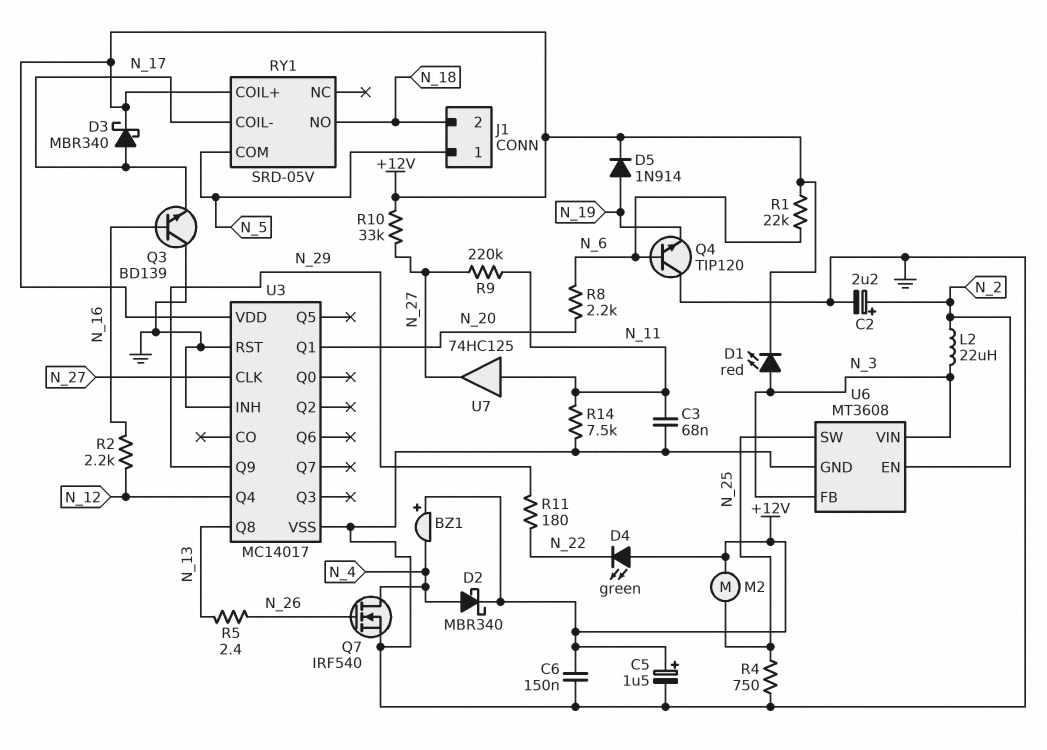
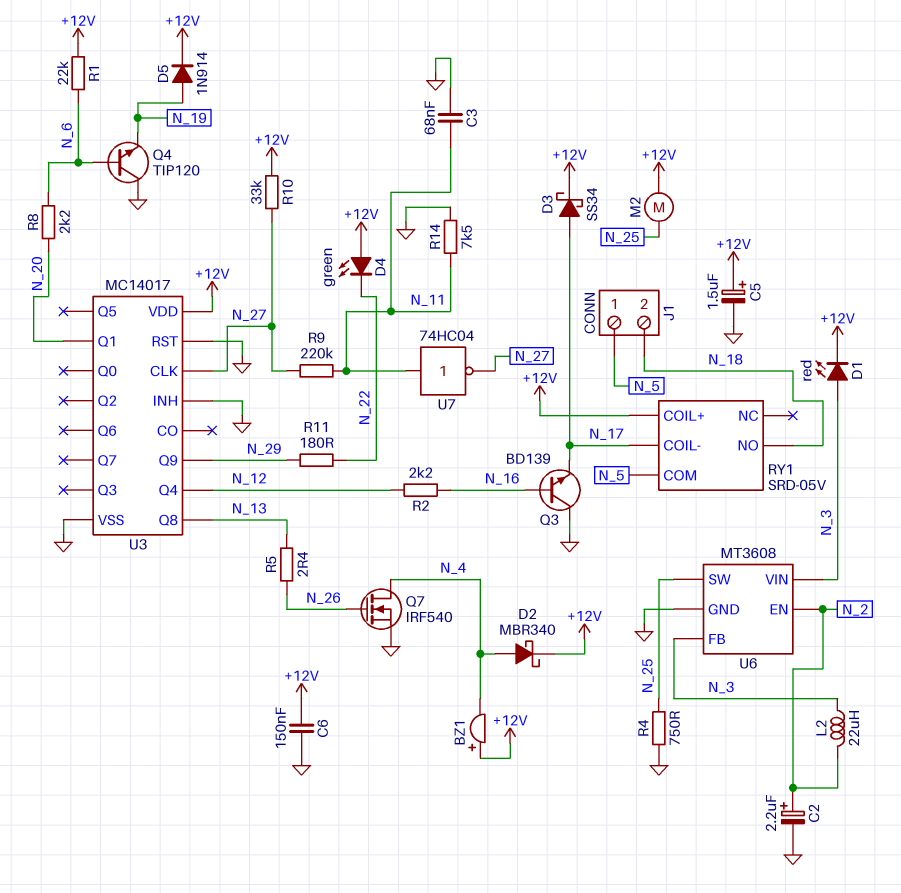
D3: schottky MBR340 (A N_17, K +12V) -> schottky SS34 (A N_17, K +12V)
U7: buffer 74HC125 (in N_11, out N_27) -> NOT 74HC04 (in N_11, out N_27)

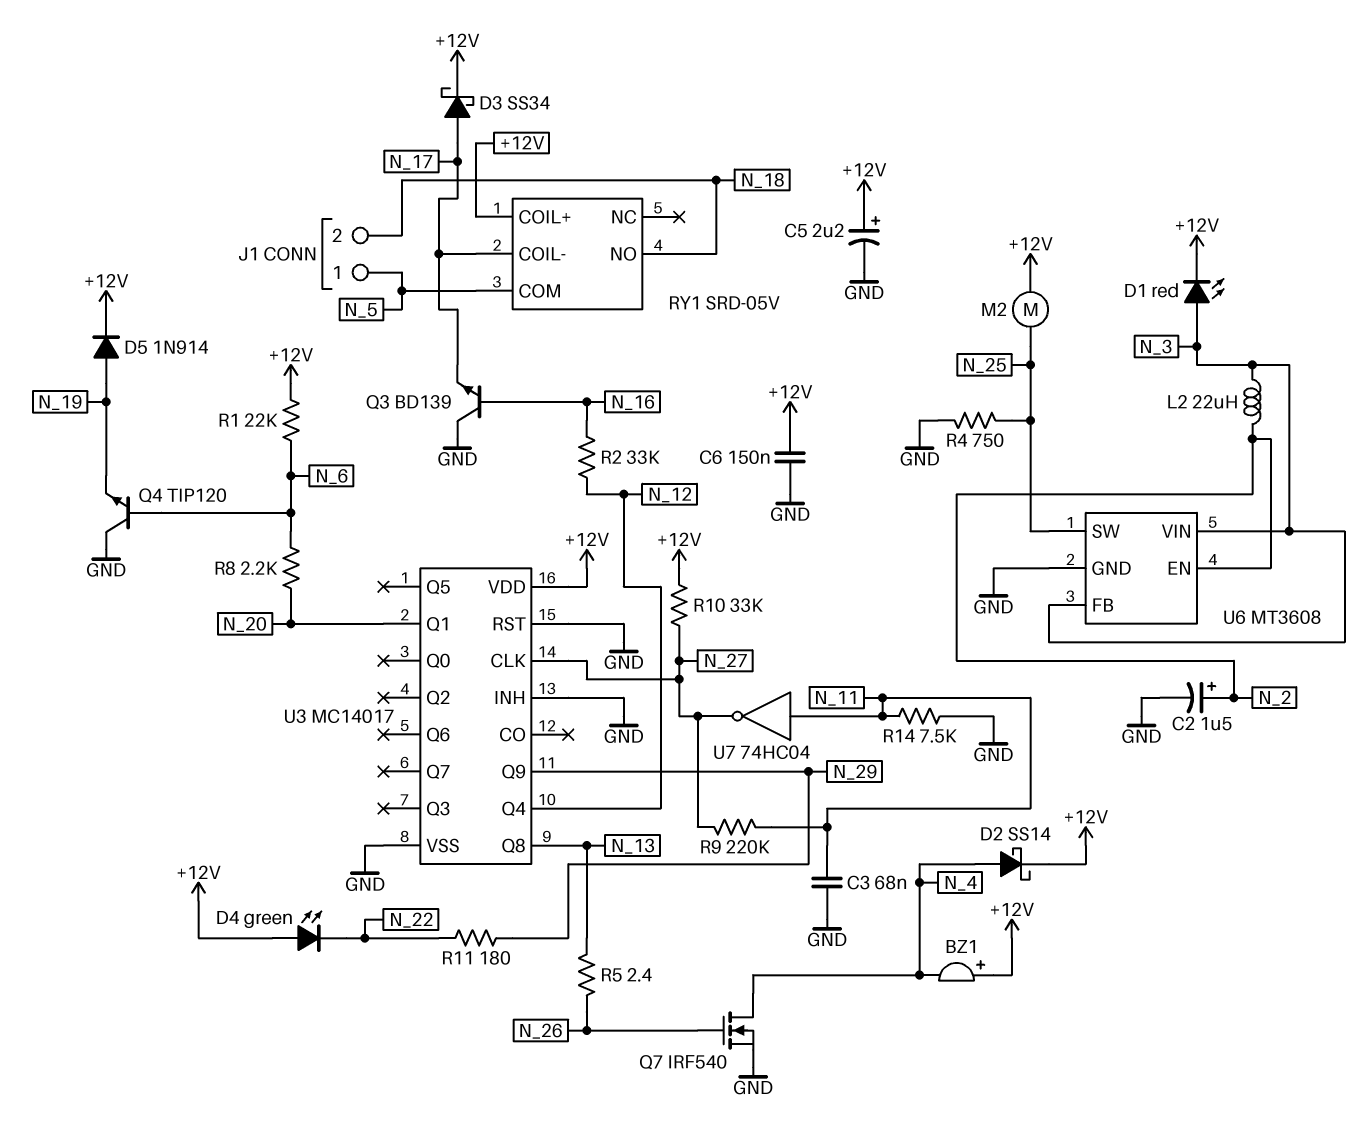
C2: 2.2uF (plus N_2, minus GND) -> 1.5uF (plus N_2, minus GND)
C5: 1.5uF (plus +12V, minus GND) -> 2.2uF (plus +12V, minus GND)
D2: schottky MBR340 (A N_4, K +12V) -> schottky SS14 (A N_4, K +12V)
R2: 2.2k (N_12, N_16) -> 33k (N_12, N_16)

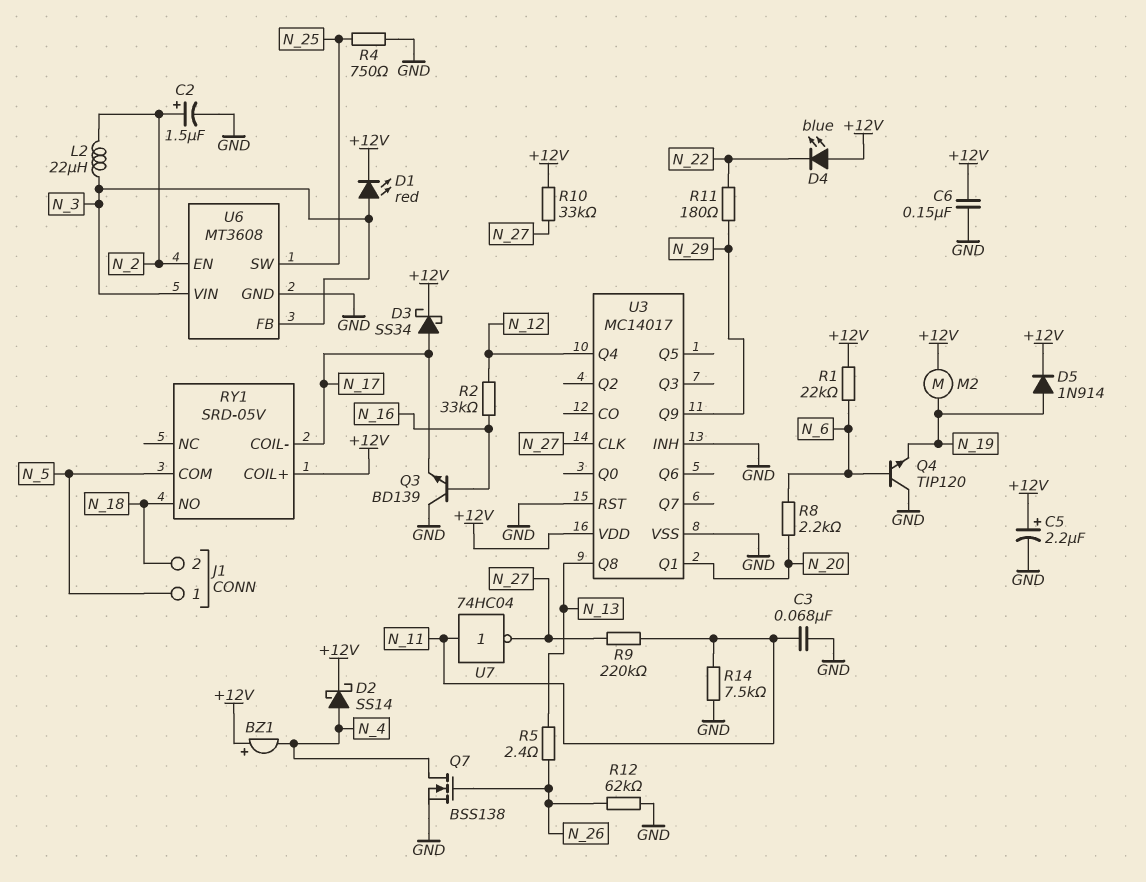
D4: LED green (A +12V, K N_22) -> LED blue (A +12V, K N_22)
M2: motor (+12V, N_25) -> motor (+12V, N_19)
Q7: NMOS IRF540 (G N_26, D N_4, S GND) -> NMOS BSS138 (G N_26, D N_4, S GND)
R12: none -> 62k (GND, N_26)

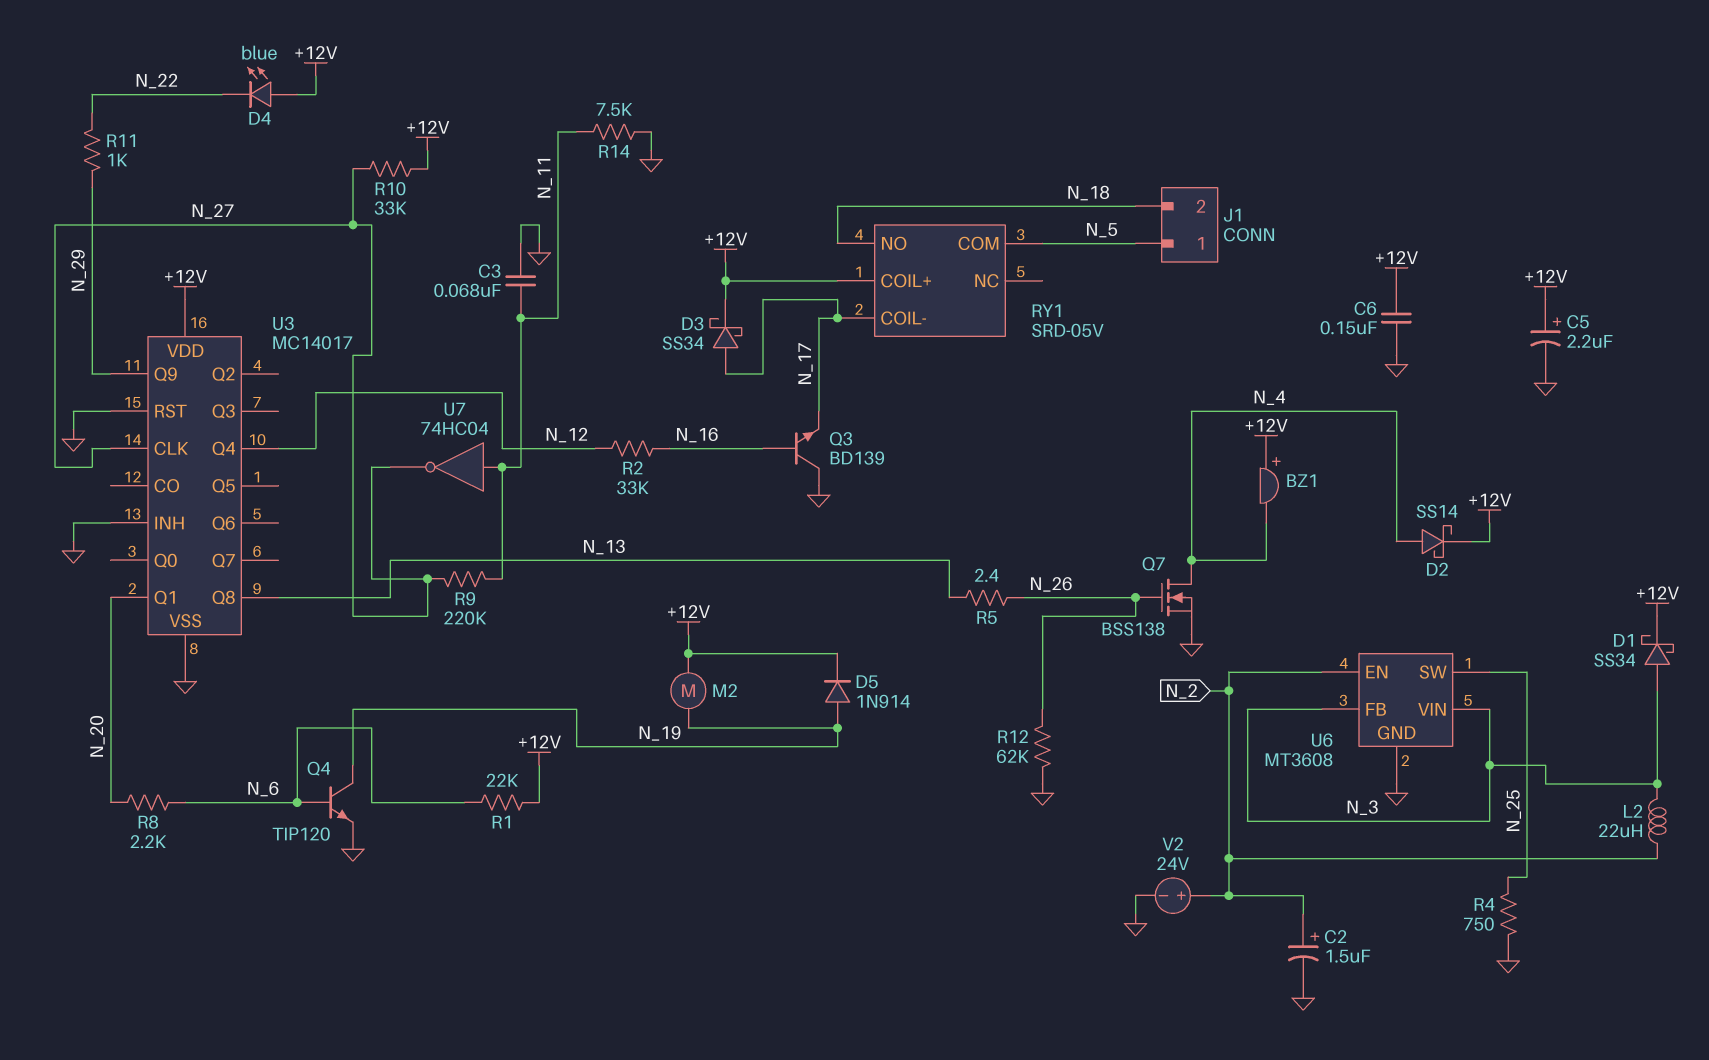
D1: LED red (A N_3, K +12V) -> schottky SS34 (A N_3, K +12V)
Q4: NPN TIP120 (B N_6, C GND, E N_19) -> NPN TIP120 (B N_6, C N_19, E GND)
R11: 180 (N_22, N_29) -> 1k (N_22, N_29)
V2: none -> 24V (plus N_2, minus GND)

